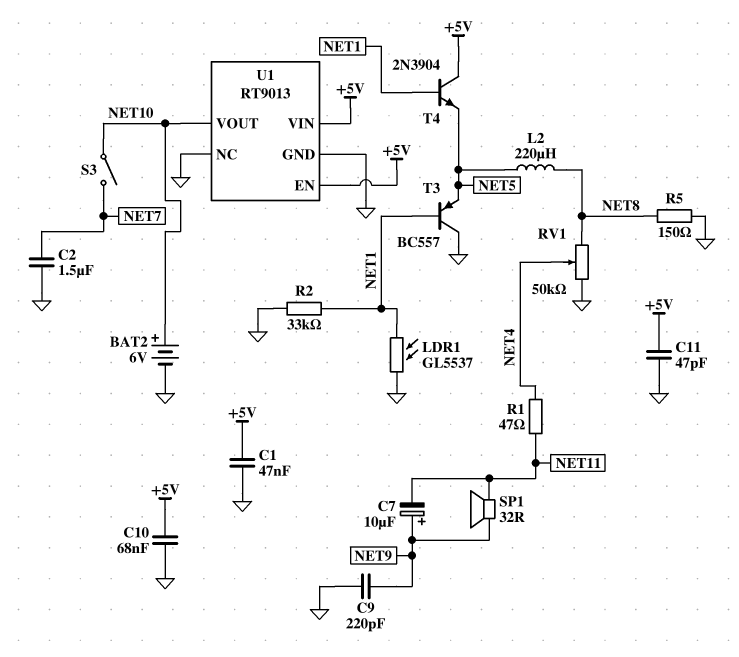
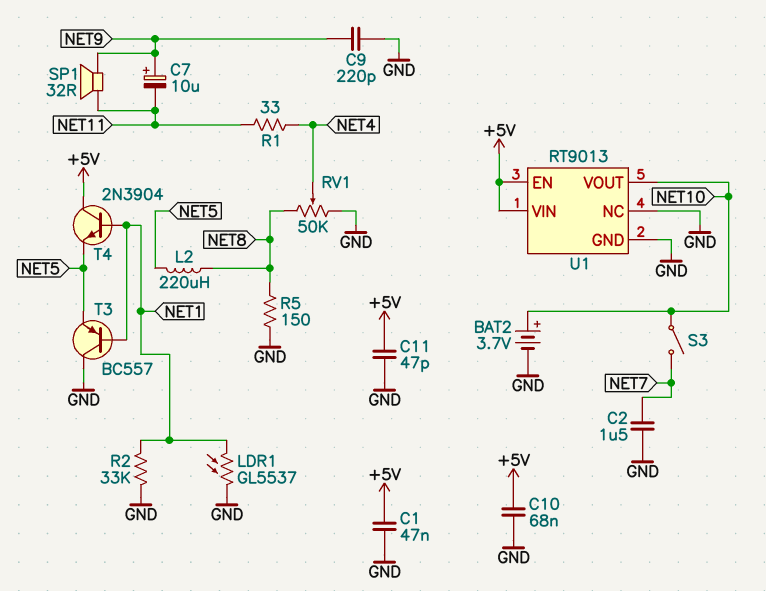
BAT2: 6V (plus NET10, minus GND) -> 3.7V (plus NET10, minus GND)
R1: 47 (NET4, NET11) -> 33 (NET4, NET11)

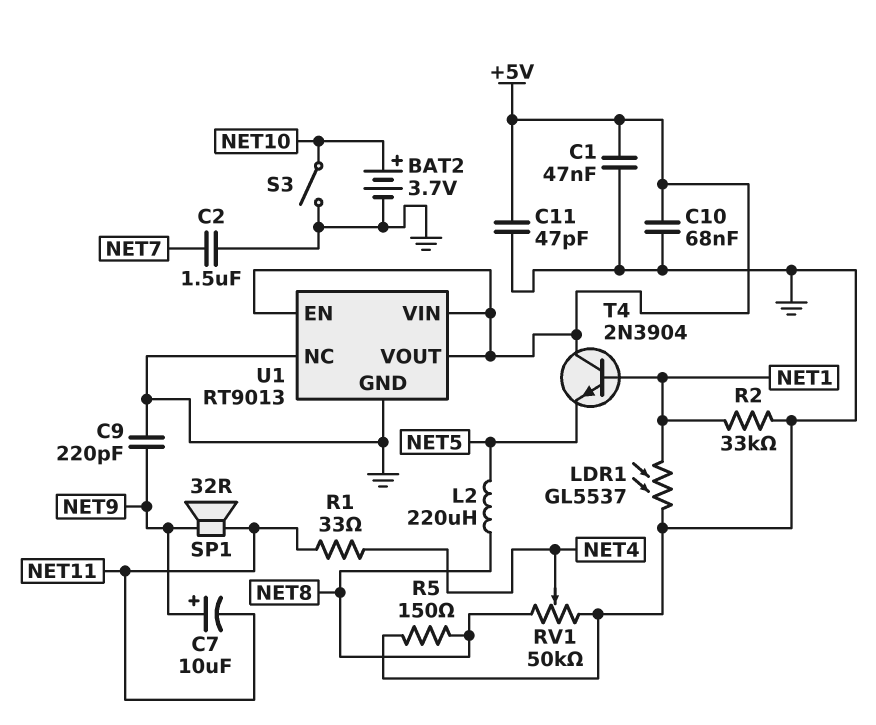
S3: switch (NET7, NET10) -> switch (GND, NET10)
T3: PNP BC557 (B NET1, C GND, E NET5) -> none
U1 pin VOUT: NET10 -> +5V

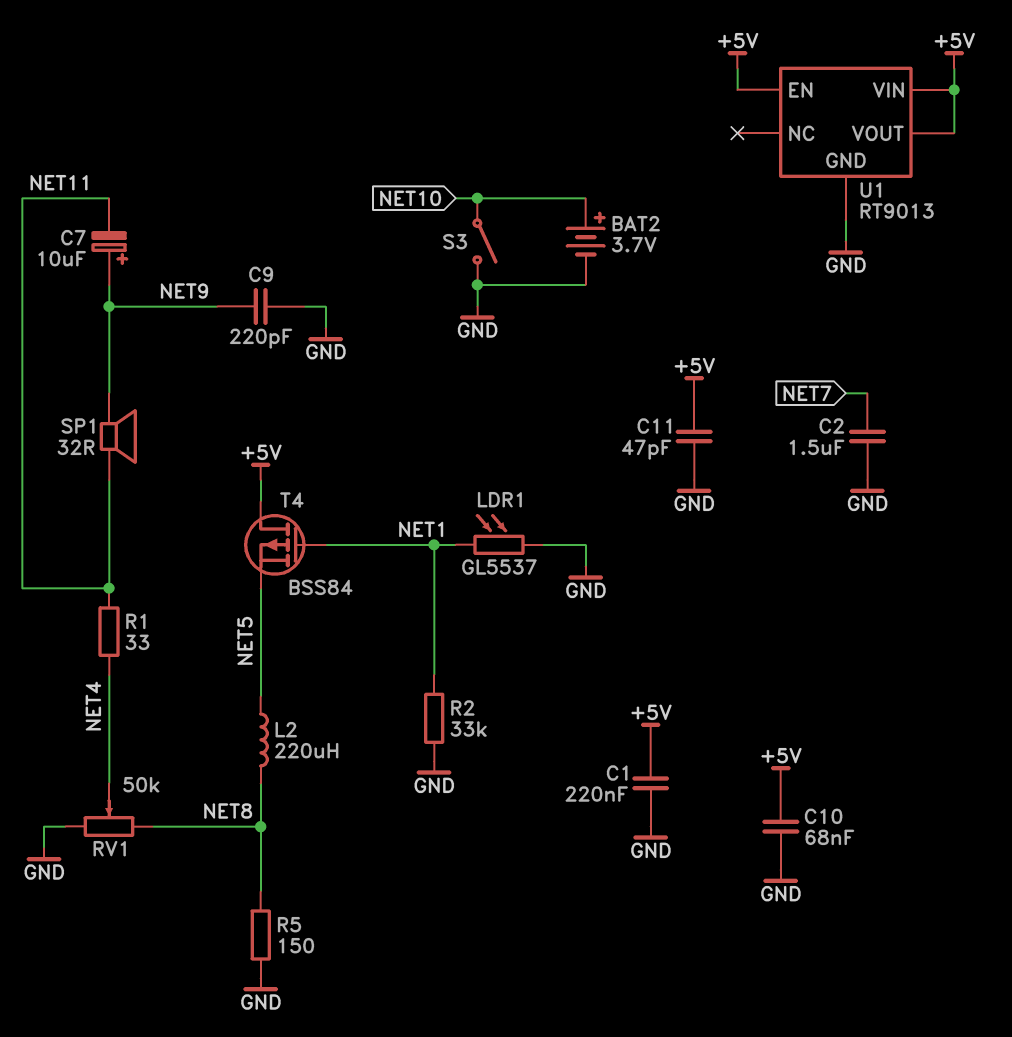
C1: 47nF (+5V, GND) -> 220nF (+5V, GND)
T4: NPN 2N3904 (B NET1, C +5V, E NET5) -> PMOS BSS84 (G NET1, D +5V, S NET5)
U1 pin NC: GND -> none

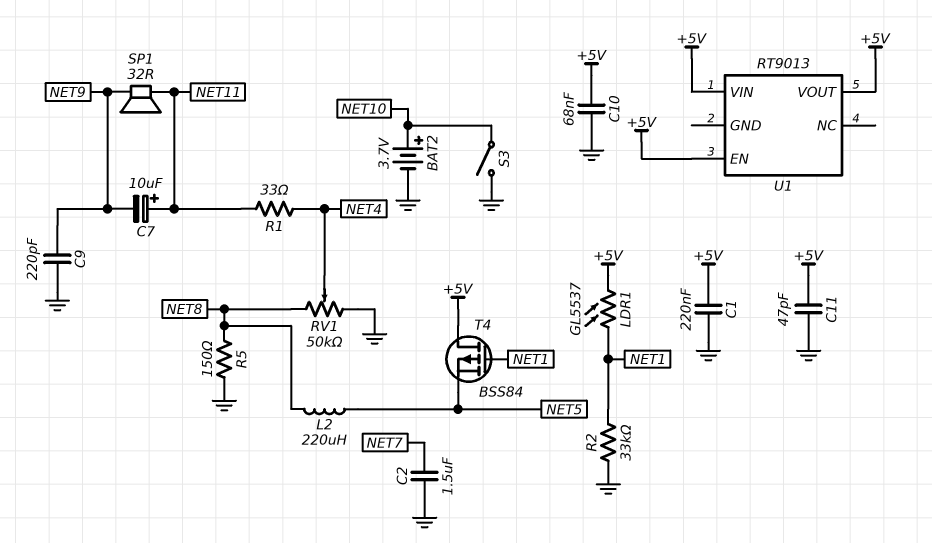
C7: 10uF (plus NET9, minus NET11) -> 10uF (plus NET11, minus NET9)
LDR1: GL5537 (GND, NET1) -> GL5537 (+5V, NET1)
U1 pin GND: GND -> none

